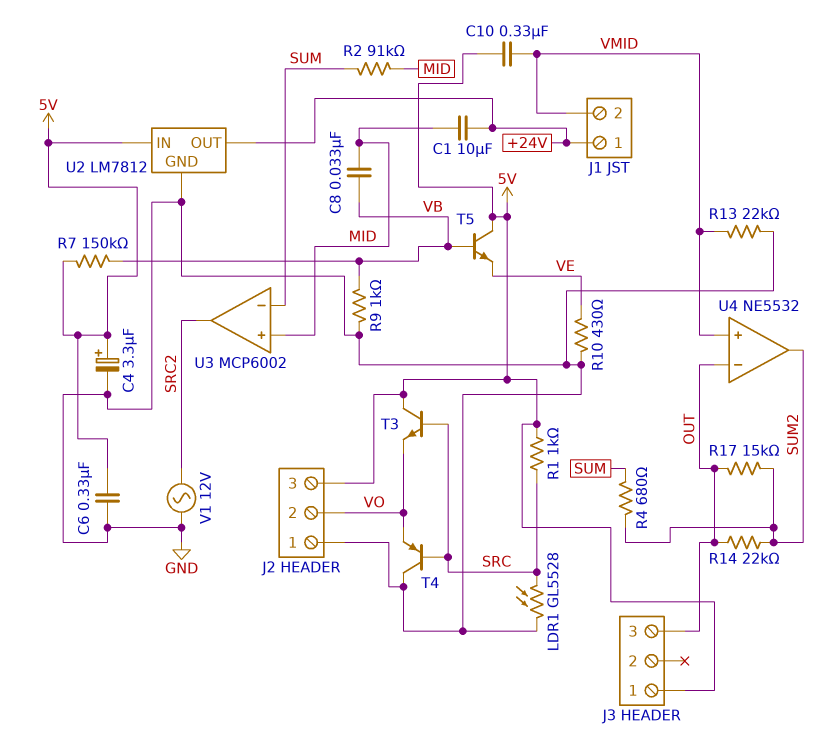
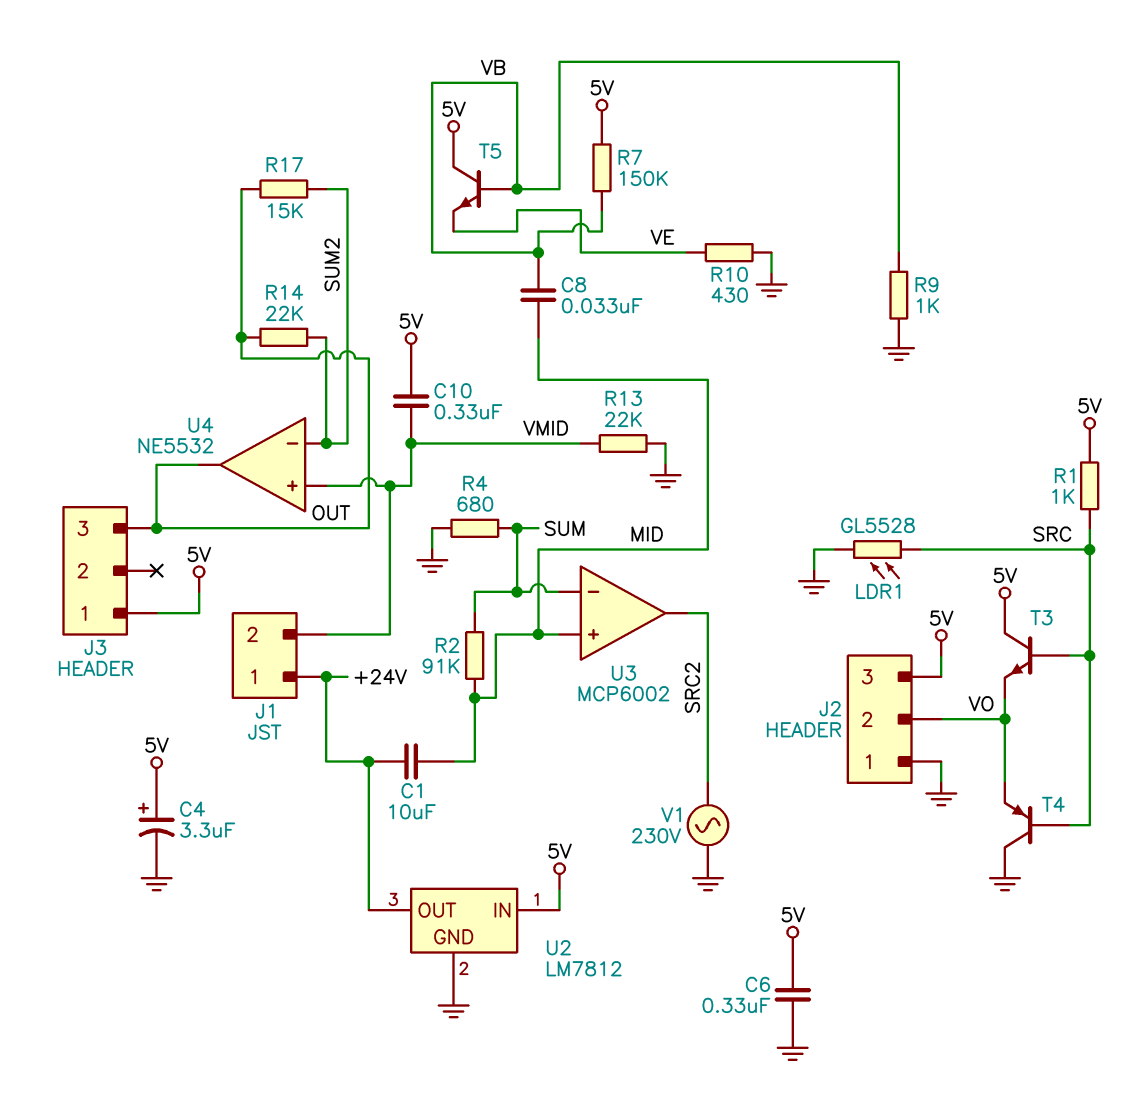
R4: 680 (SUM, SUM2) -> 680 (GND, SUM)
U4 pin in-: OUT -> SUM2
U4 pin out: SUM2 -> OUT
V1: AC 12V (GND, SRC2) -> AC 230V (GND, SRC2)

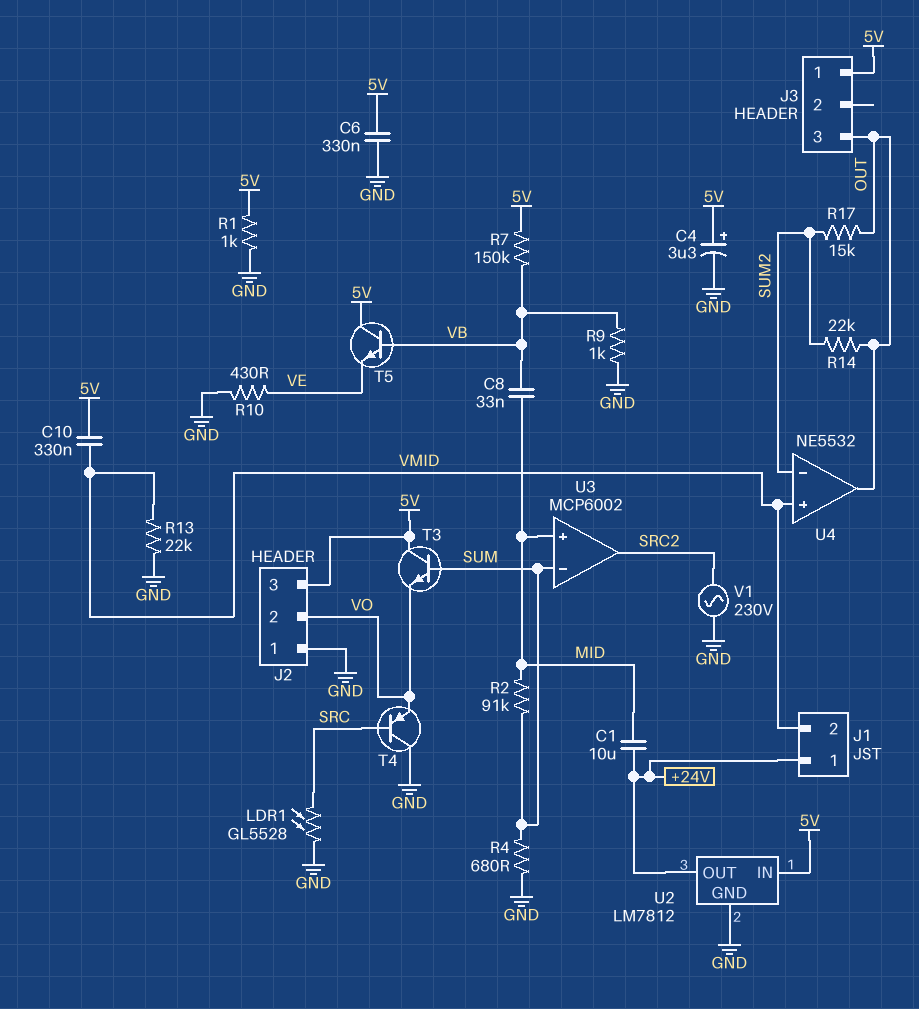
R1: 1k (5V, SRC) -> 1k (5V, GND)
T3: NPN (B SRC, C 5V, E VO) -> NPN (B SUM, C 5V, E VO)

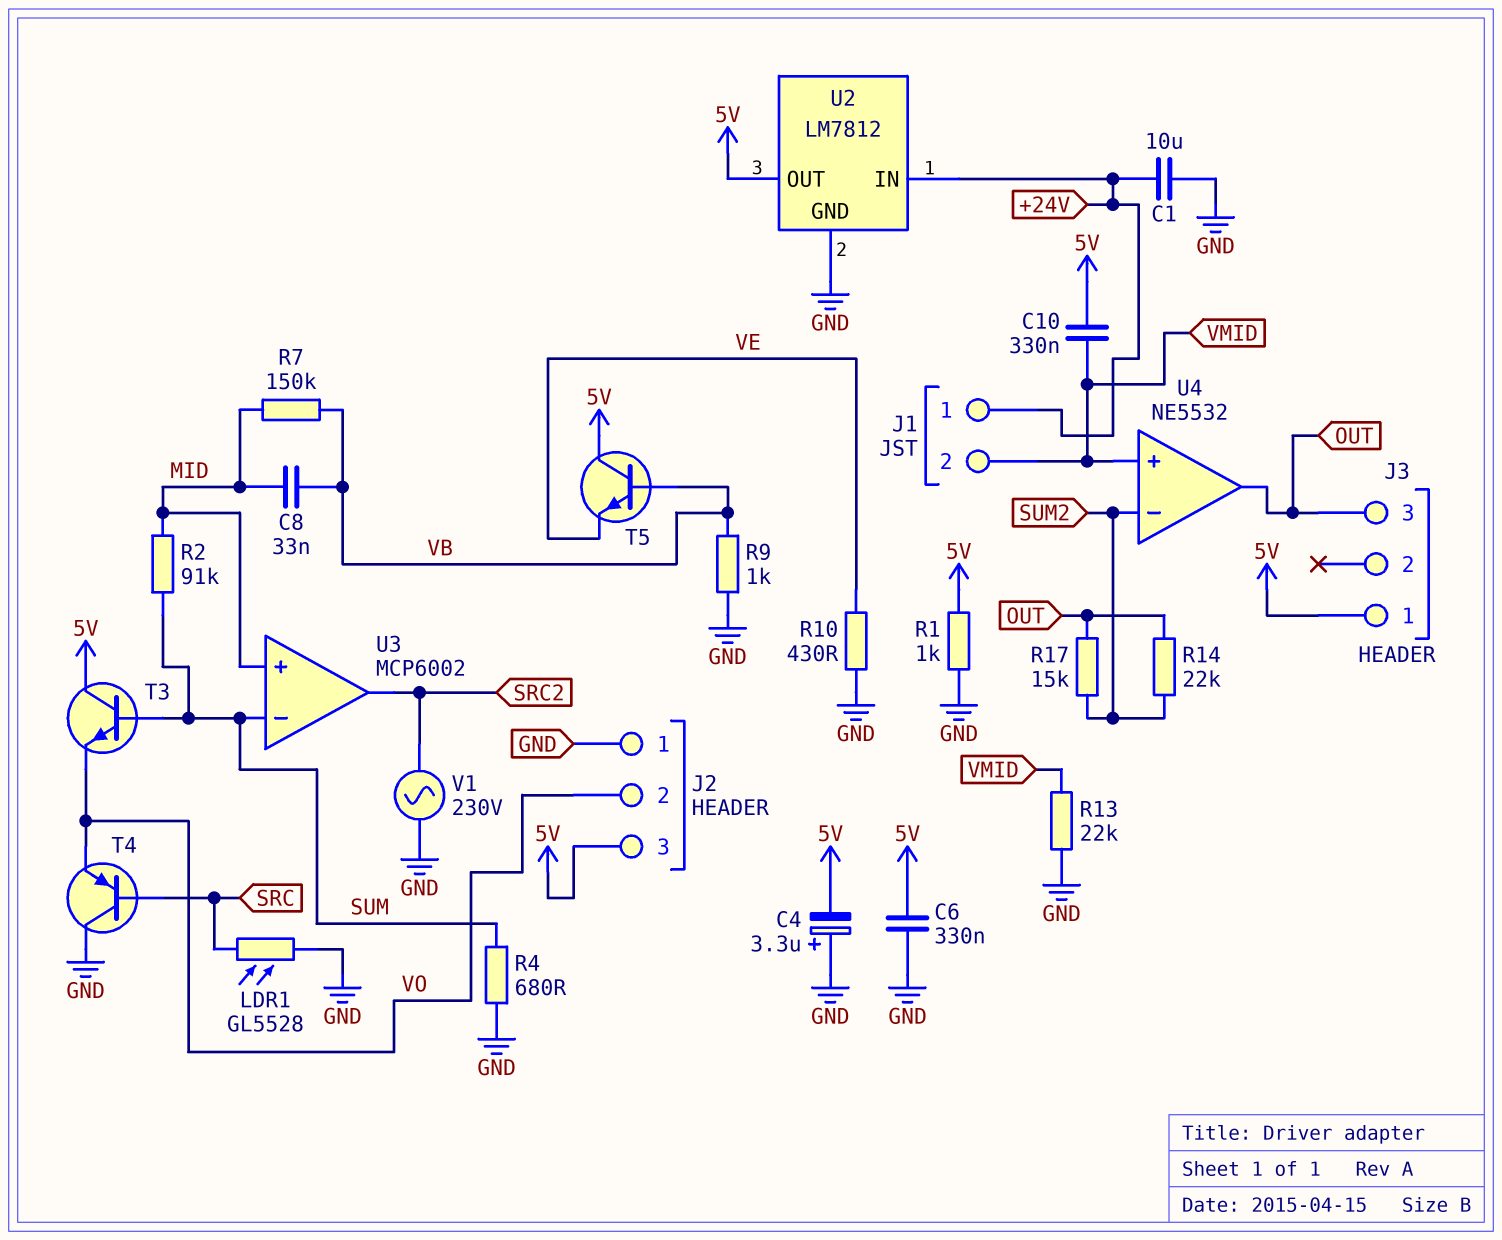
C1: 10uF (+24V, MID) -> 10uF (+24V, GND)
C4: 3.3uF (plus 5V, minus GND) -> 3.3uF (plus GND, minus 5V)
R7: 150k (5V, VB) -> 150k (MID, VB)
U2 pin IN: 5V -> +24V
U2 pin OUT: +24V -> 5V

